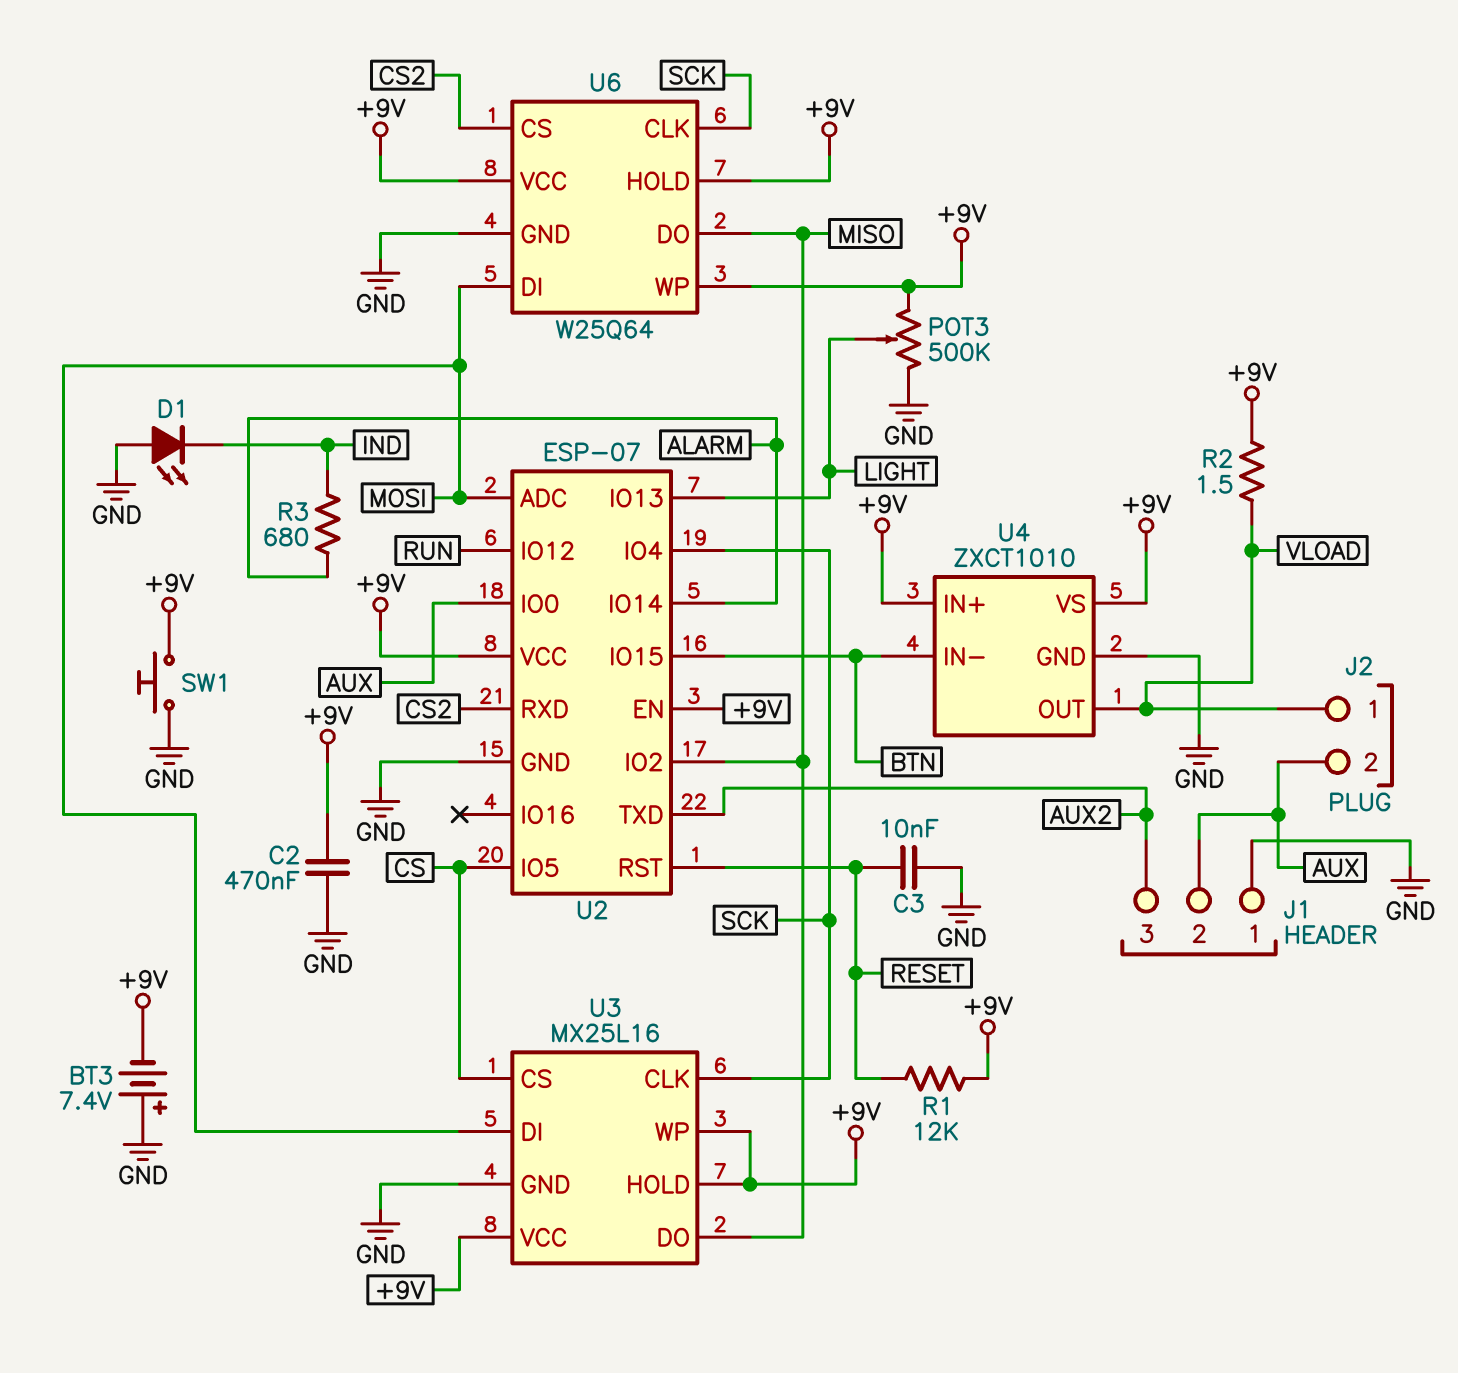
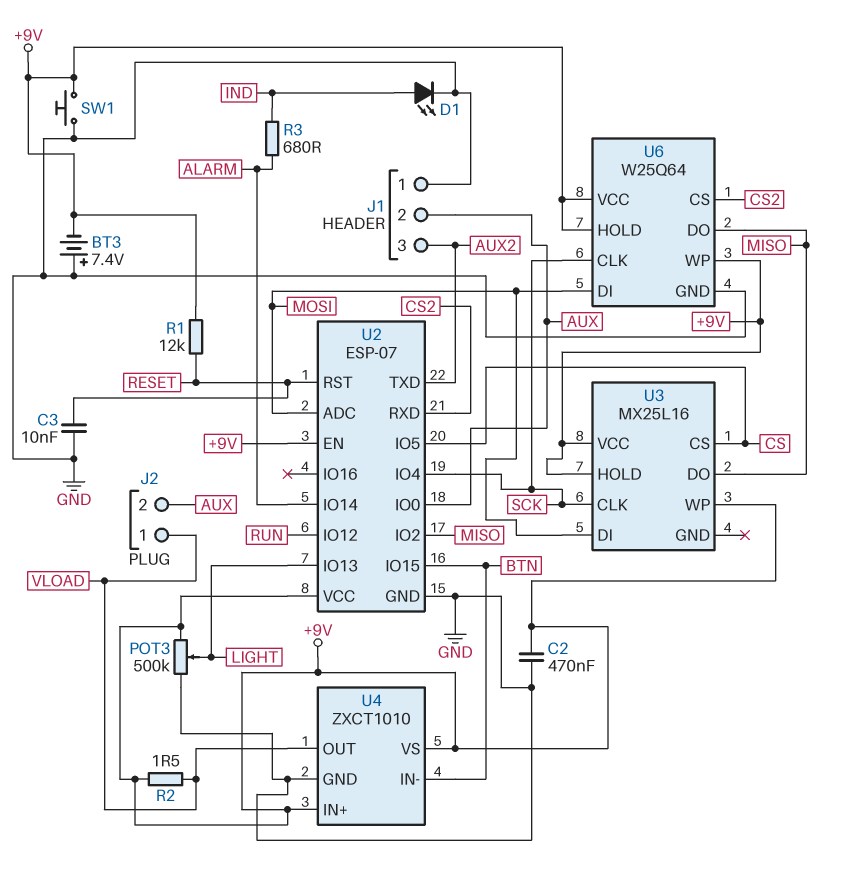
D1: LED (A GND, K IND) -> LED (A IND, K GND)
U3 pin GND: GND -> none

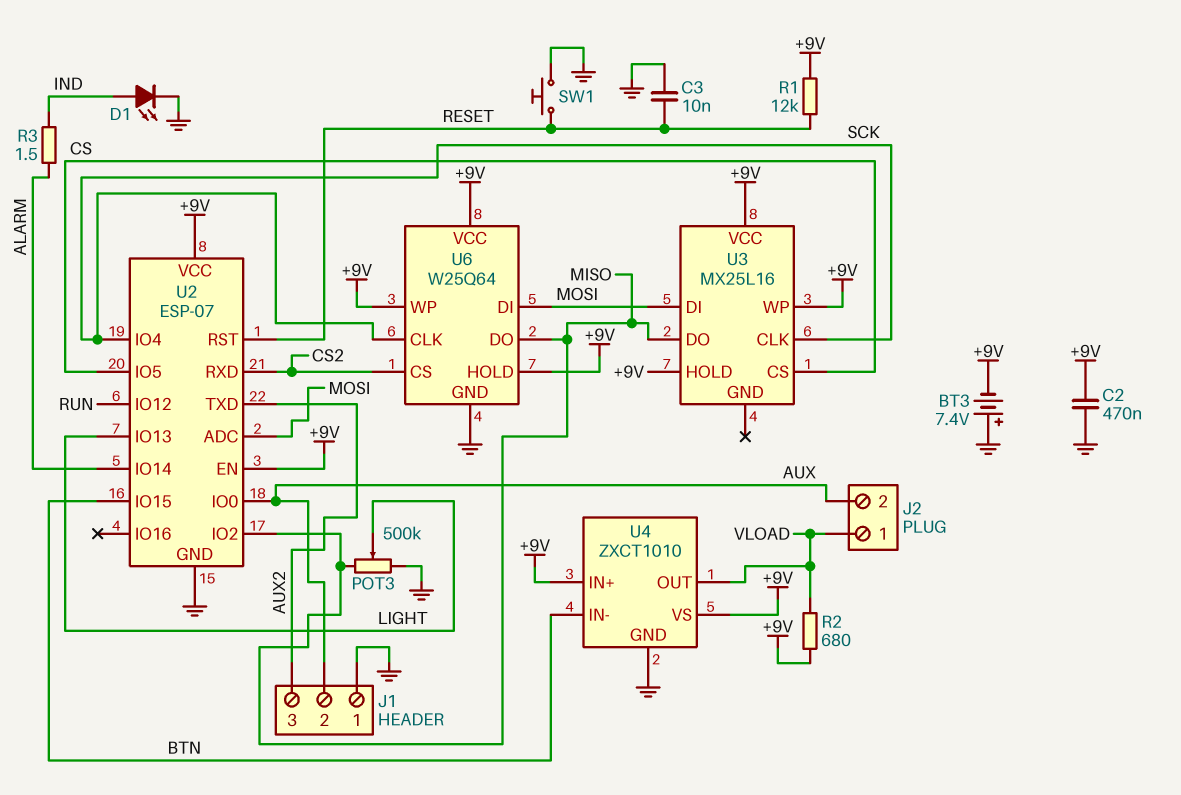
POT3: 500k (+9V, GND, wiper LIGHT) -> 500k (GND, MISO, wiper LIGHT)
R2: 1.5 (+9V, VLOAD) -> 680 (+9V, VLOAD)
R3: 680 (ALARM, IND) -> 1.5 (ALARM, IND)
SW1: button (+9V, GND) -> button (GND, RESET)

